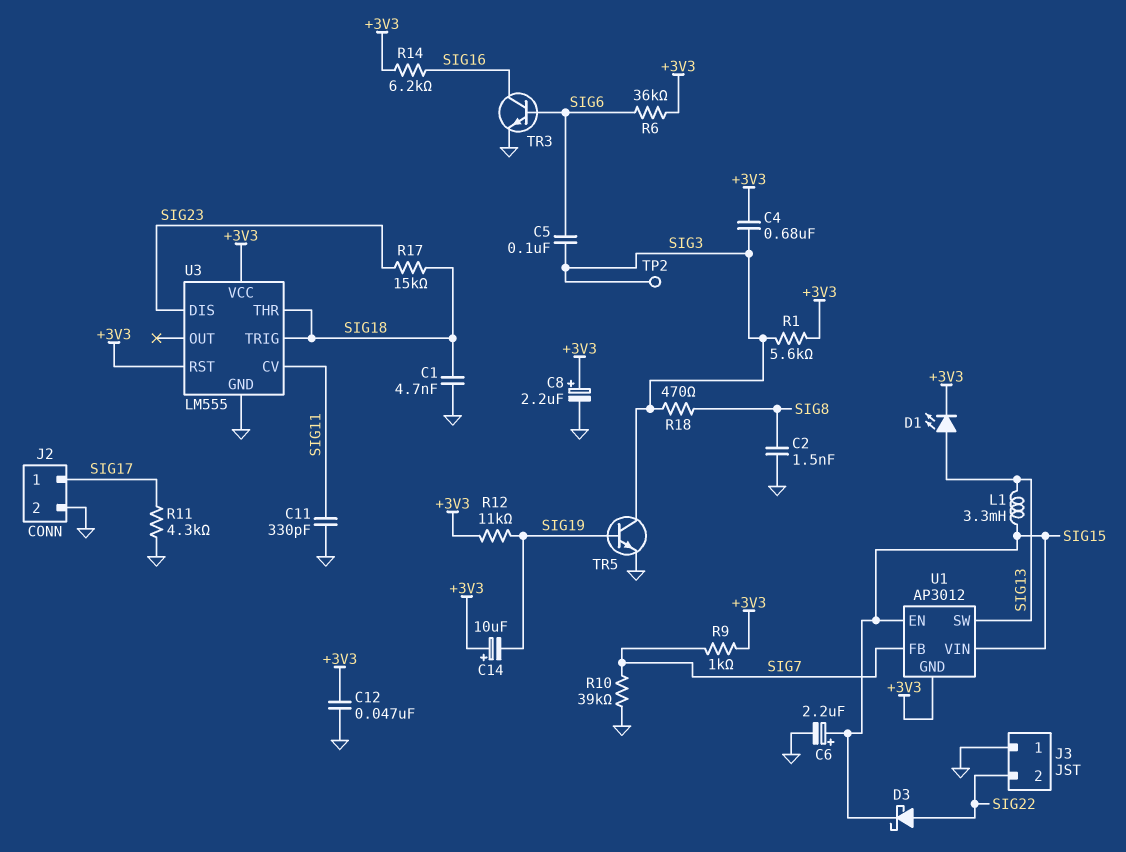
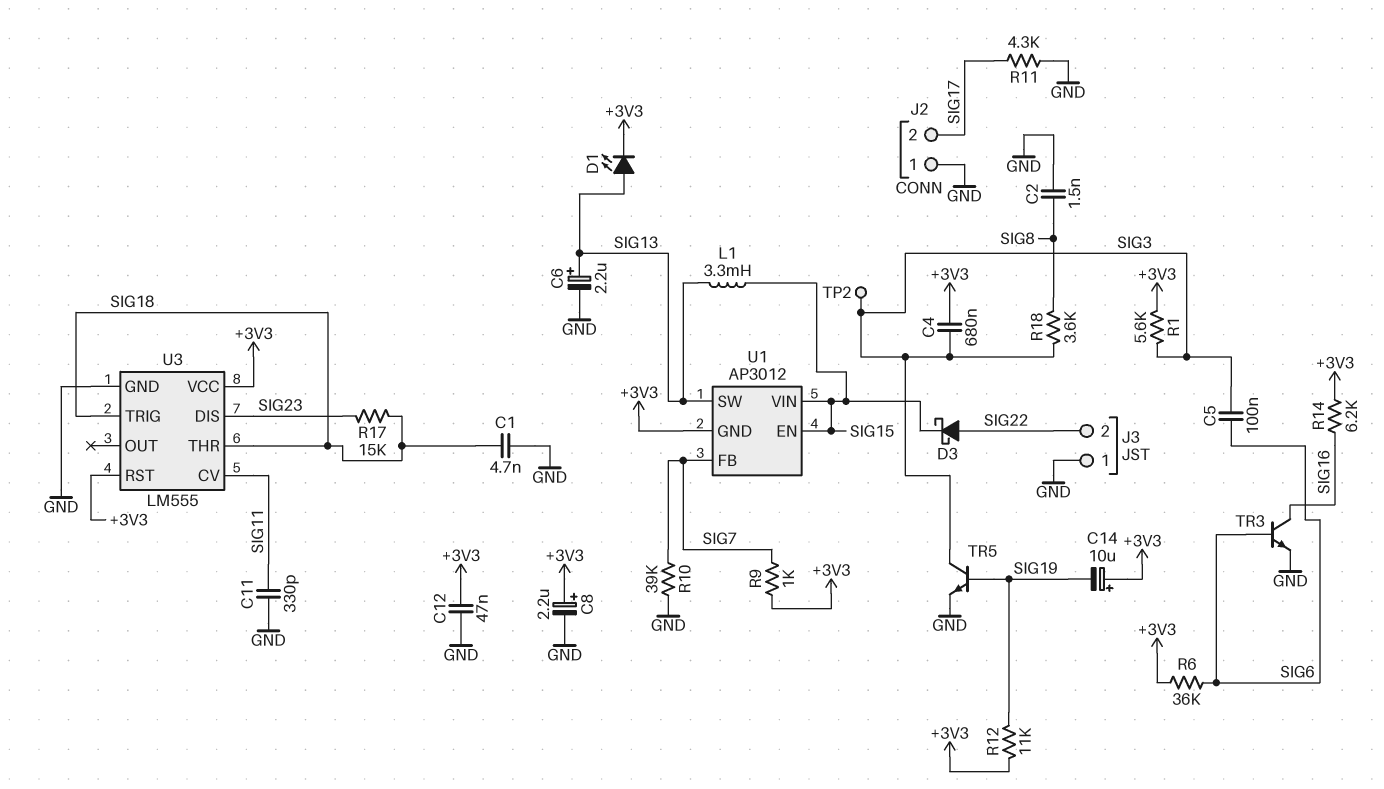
C6: 2.2uF (plus SIG15, minus GND) -> 2.2uF (plus SIG13, minus GND)
J2 pin 1: SIG17 -> GND
J2 pin 2: GND -> SIG17
R18: 470 (SIG3, SIG8) -> 3.6k (SIG3, SIG8)

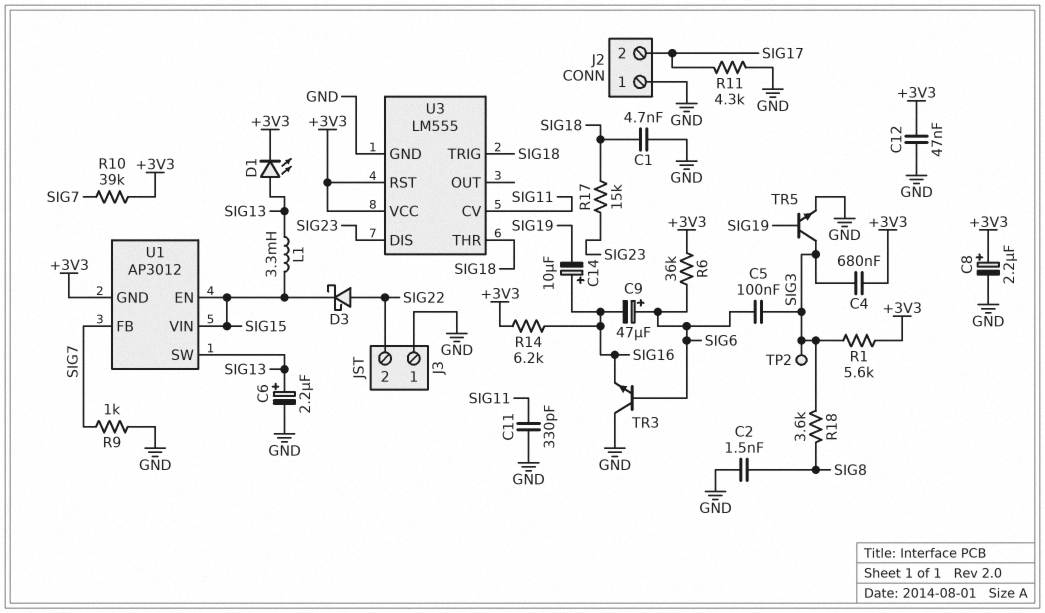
C9: none -> 47uF (plus SIG6, minus SIG16)
C14: 10uF (plus +3V3, minus SIG19) -> 10uF (plus SIG16, minus SIG19)
R9: 1k (+3V3, SIG7) -> 1k (GND, SIG7)
R10: 39k (GND, SIG7) -> 39k (+3V3, SIG7)
R12: 11k (+3V3, SIG19) -> none
TR3: NPN (B SIG6, C SIG16, E GND) -> NPN (B SIG6, C GND, E SIG16)

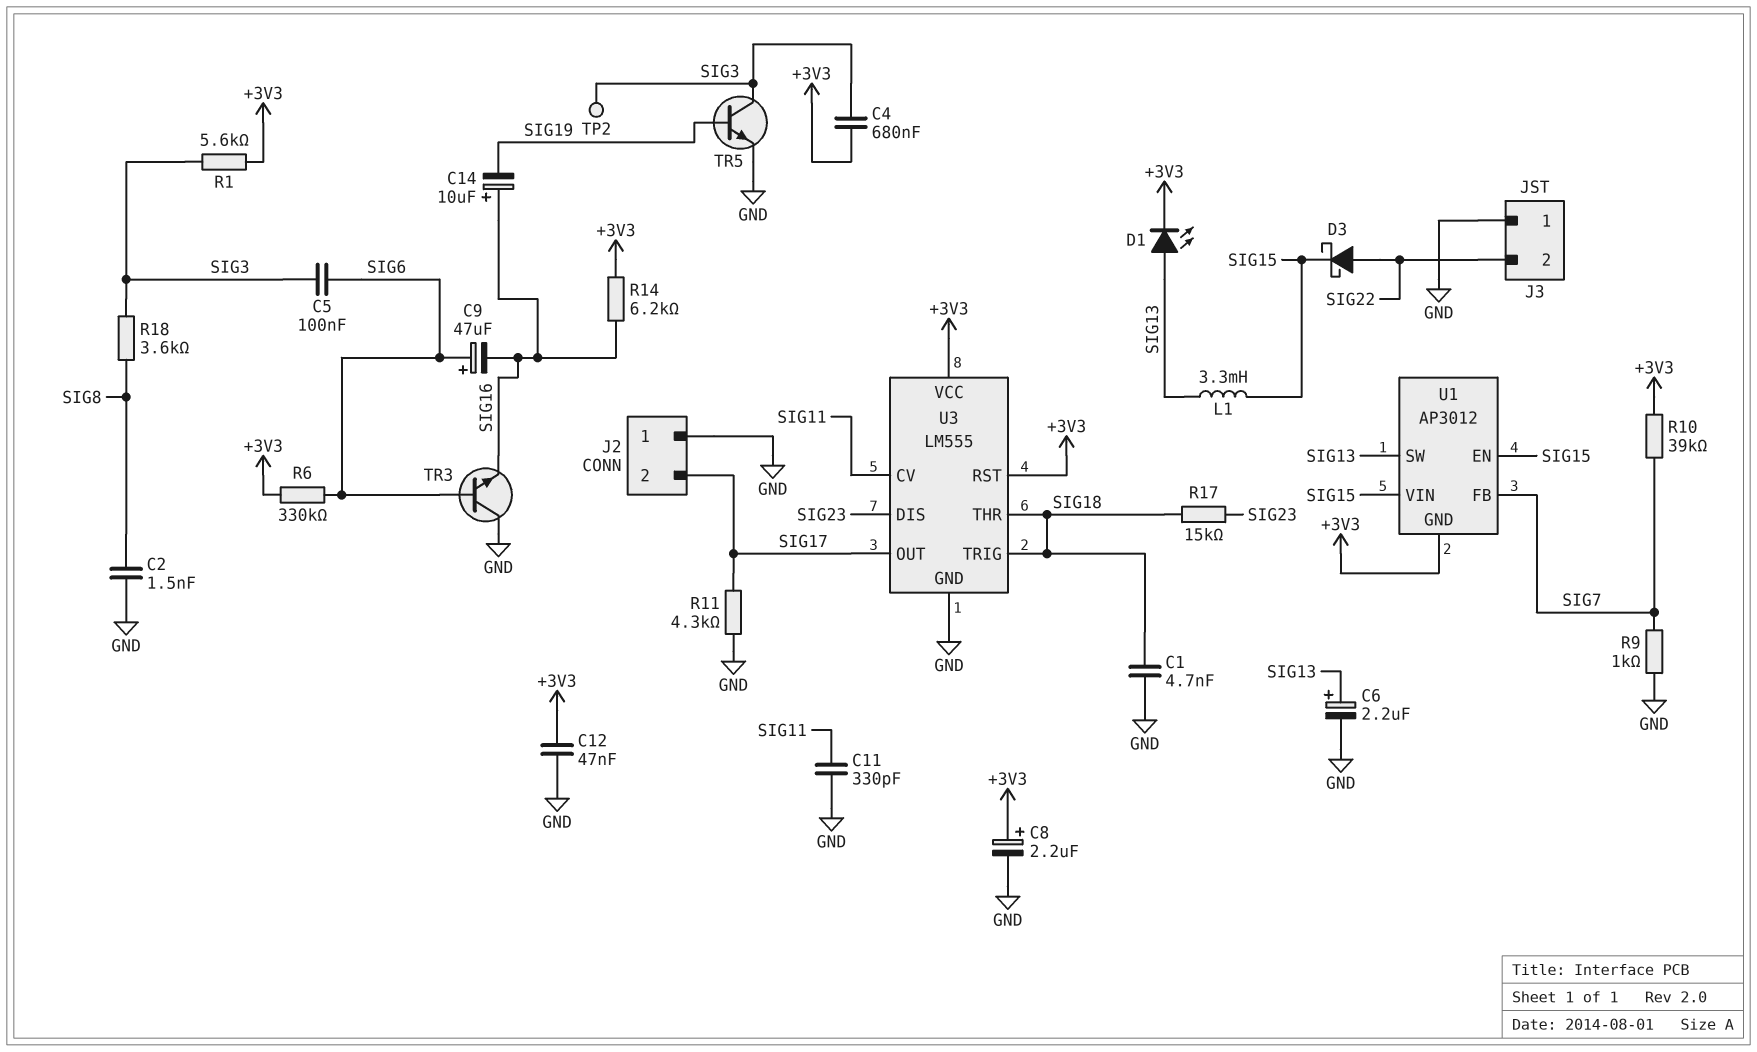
R6: 36k (+3V3, SIG6) -> 330k (+3V3, SIG6)
U3 pin OUT: none -> SIG17

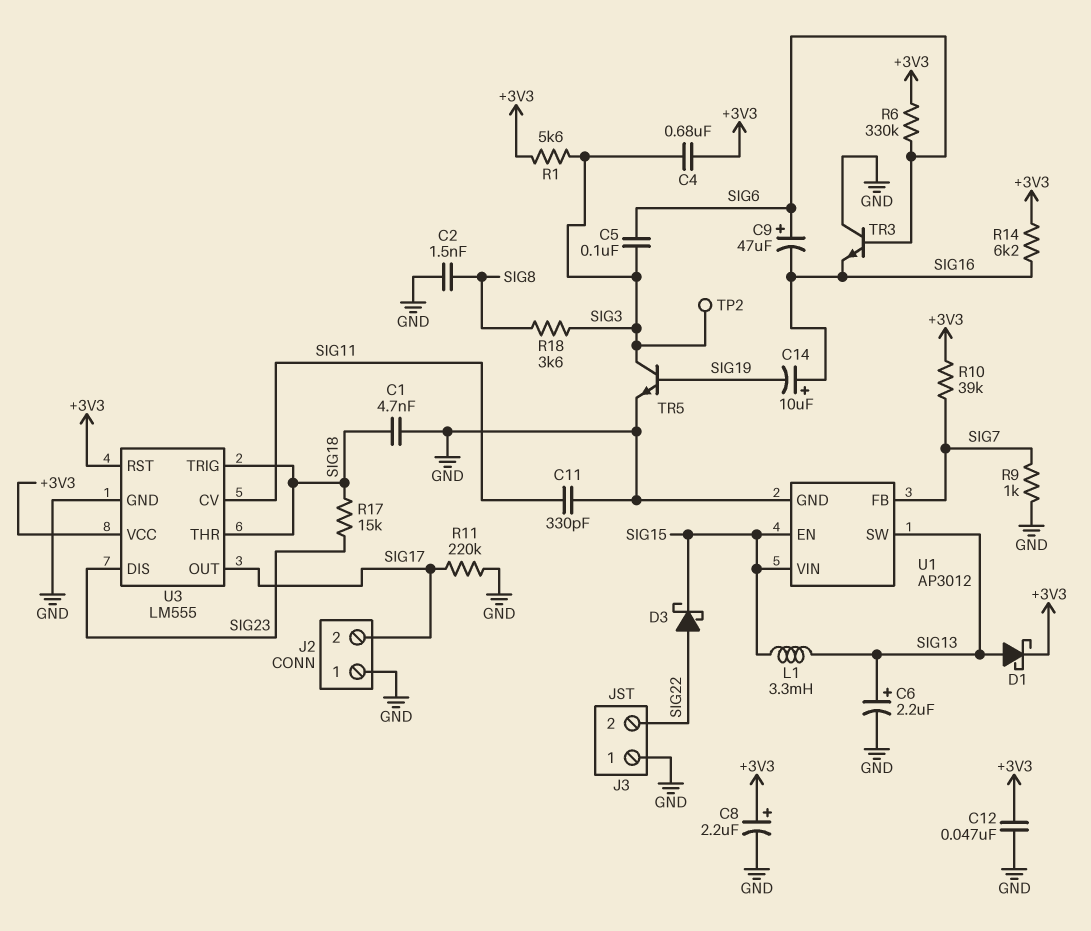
D1: LED (A SIG13, K +3V3) -> schottky (A SIG13, K +3V3)
R11: 4.3k (GND, SIG17) -> 220k (GND, SIG17)
U1 pin GND: +3V3 -> GND

